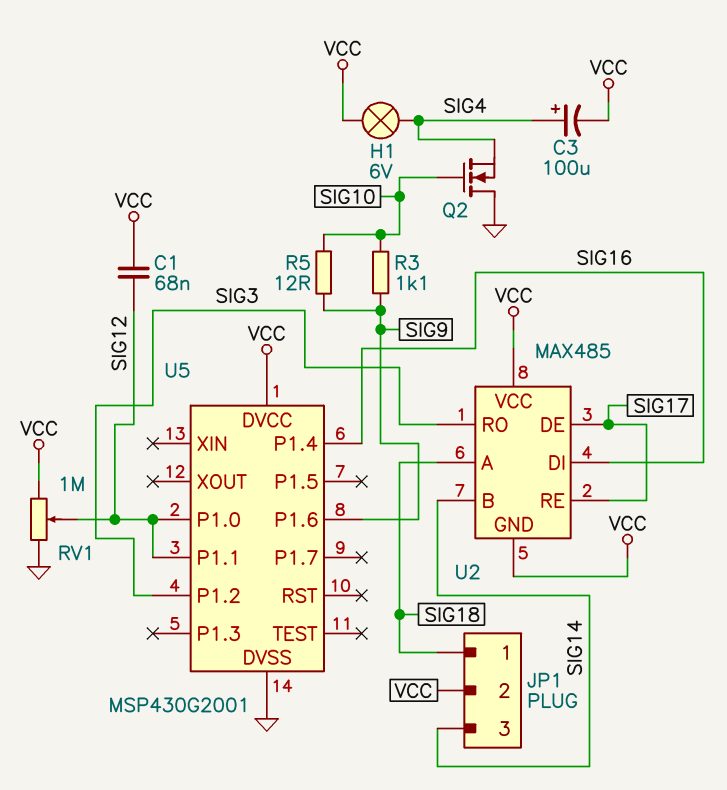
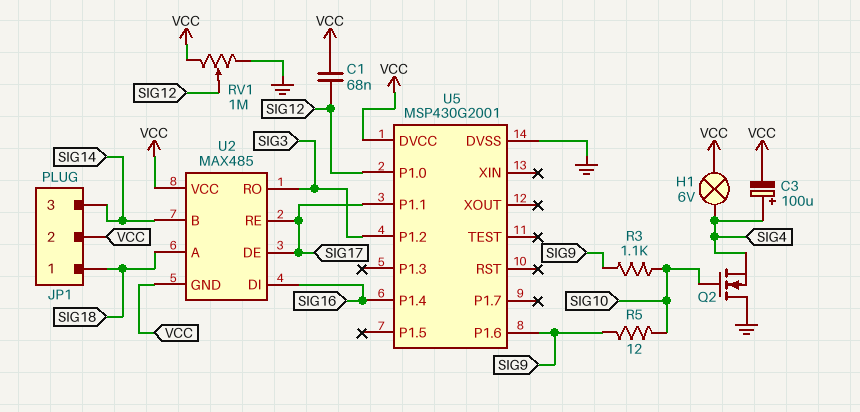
U5 pin P1.1: SIG12 -> SIG17

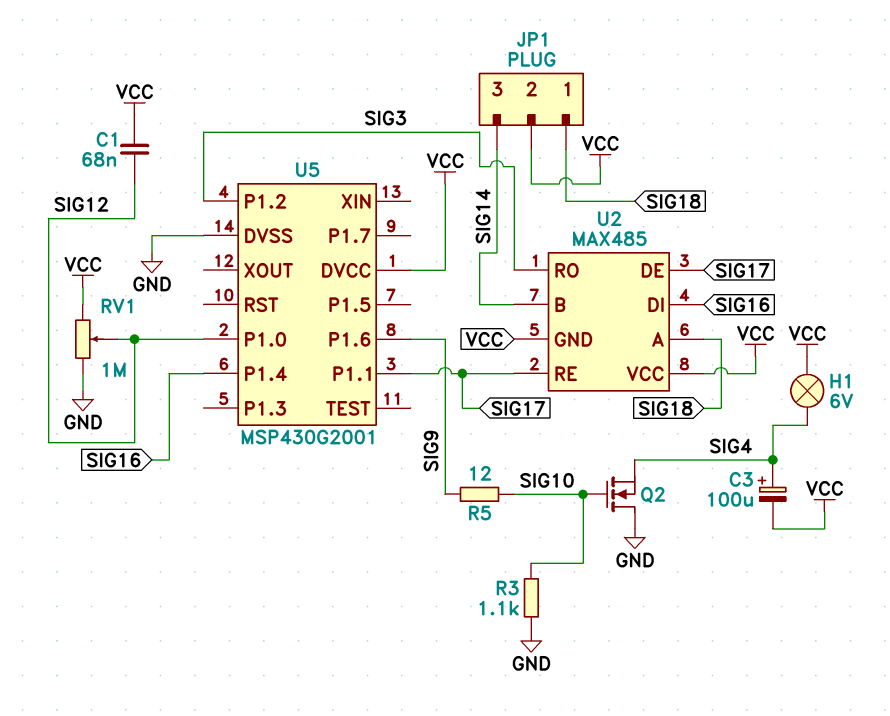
R3: 1.1k (SIG9, SIG10) -> 1.1k (GND, SIG10)

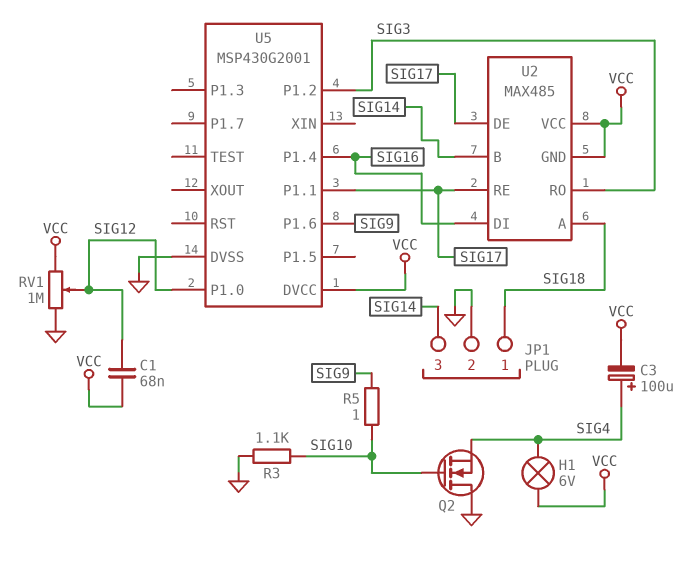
JP1 pin 2: VCC -> GND
R5: 12 (SIG9, SIG10) -> 1 (SIG9, SIG10)

